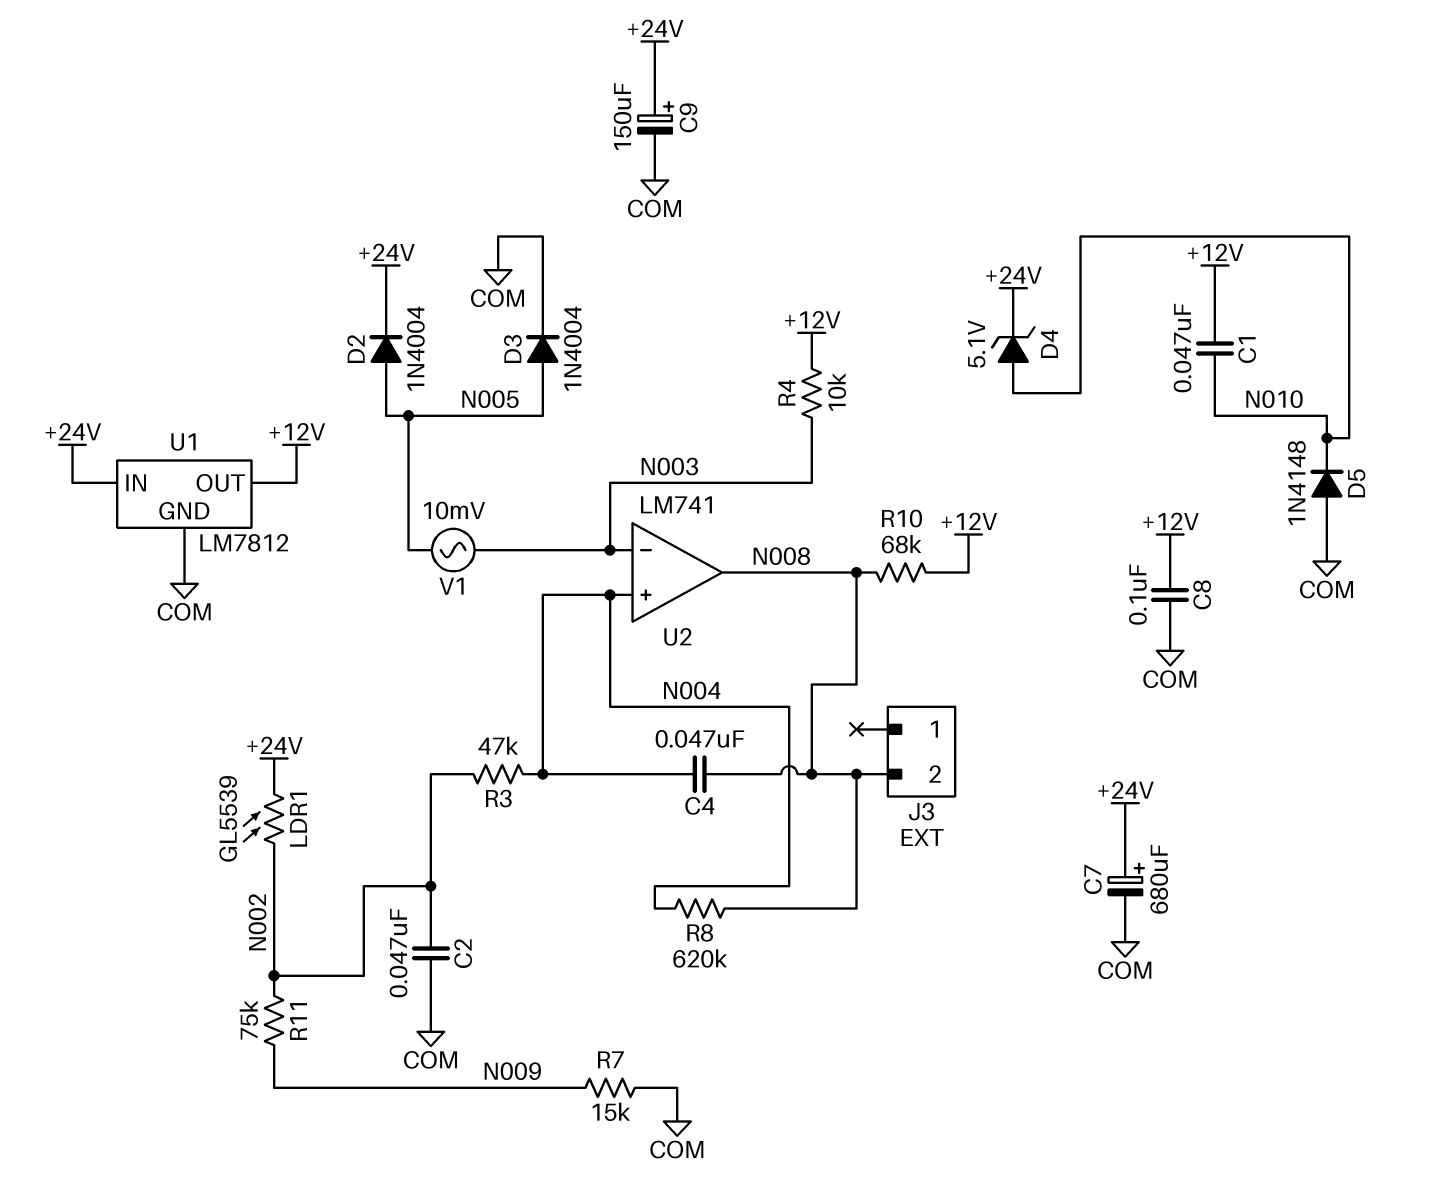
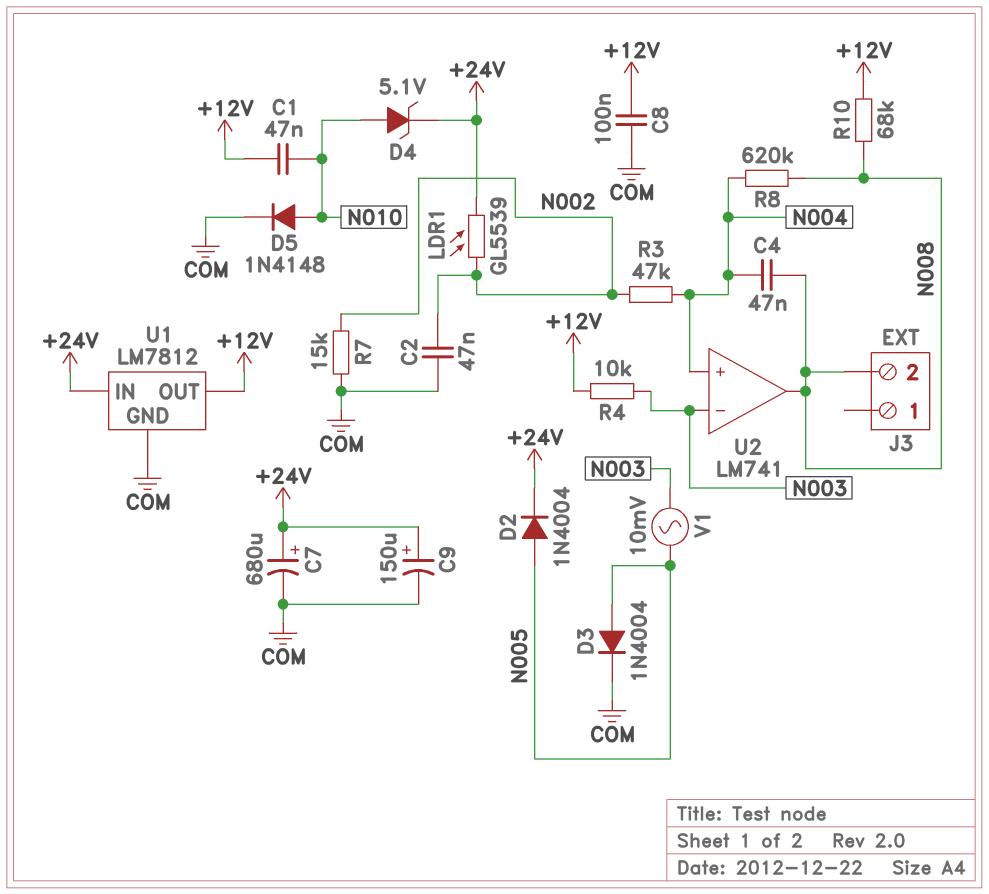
D5: diode 1N4148 (A COM, K N010) -> diode 1N4148 (A N010, K COM)
R7: 15k (COM, N009) -> 15k (COM, N002)
R11: 75k (N002, N009) -> none

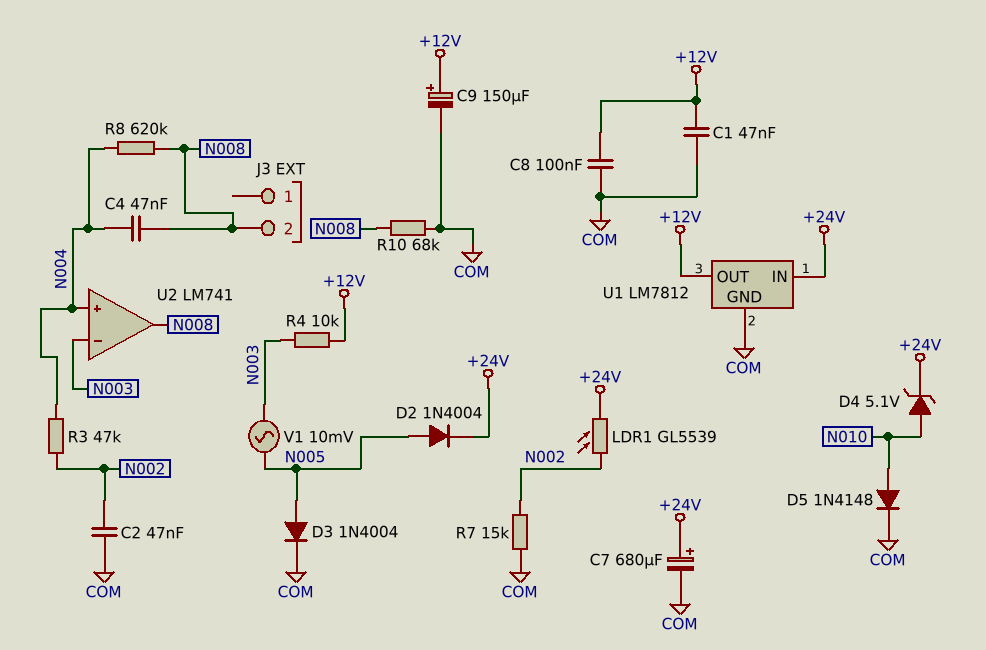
C1: 47nF (+12V, N010) -> 47nF (+12V, COM)
C9: 150uF (plus +24V, minus COM) -> 150uF (plus +12V, minus COM)
R10: 68k (+12V, N008) -> 68k (COM, N008)

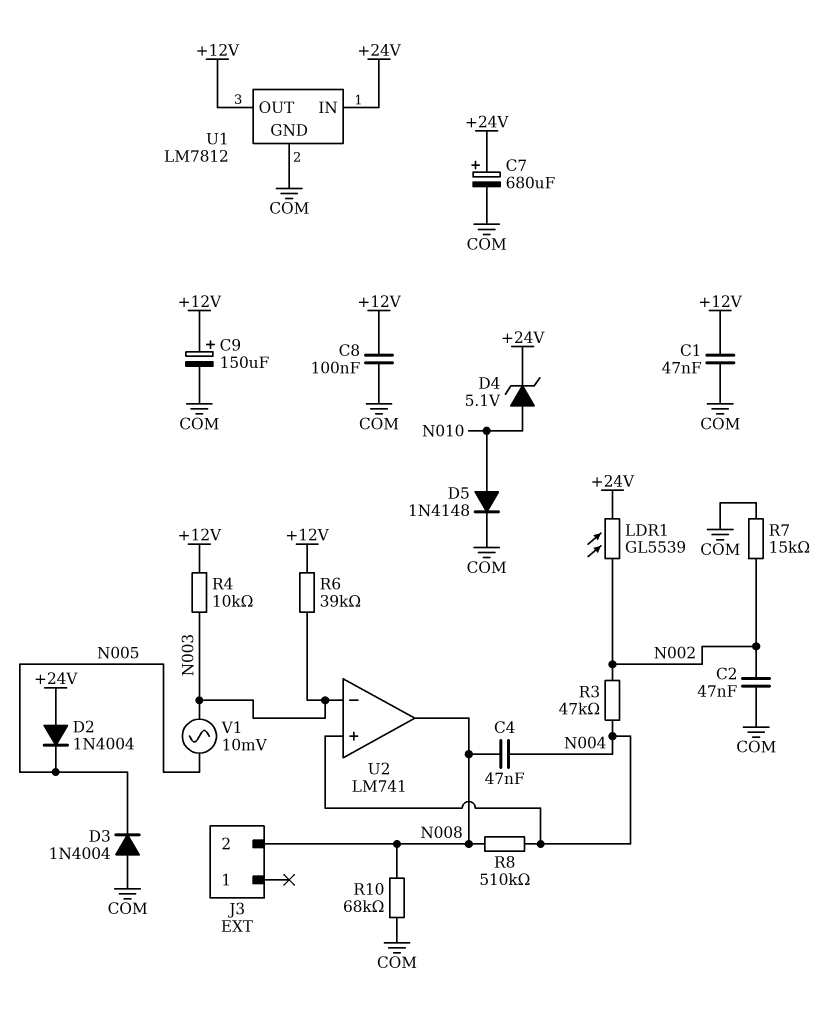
D2: diode 1N4004 (A N005, K +24V) -> diode 1N4004 (A +24V, K N005)
D3: diode 1N4004 (A N005, K COM) -> diode 1N4004 (A COM, K N005)
R6: none -> 39k (+12V, N003)
R8: 620k (N004, N008) -> 510k (N004, N008)

